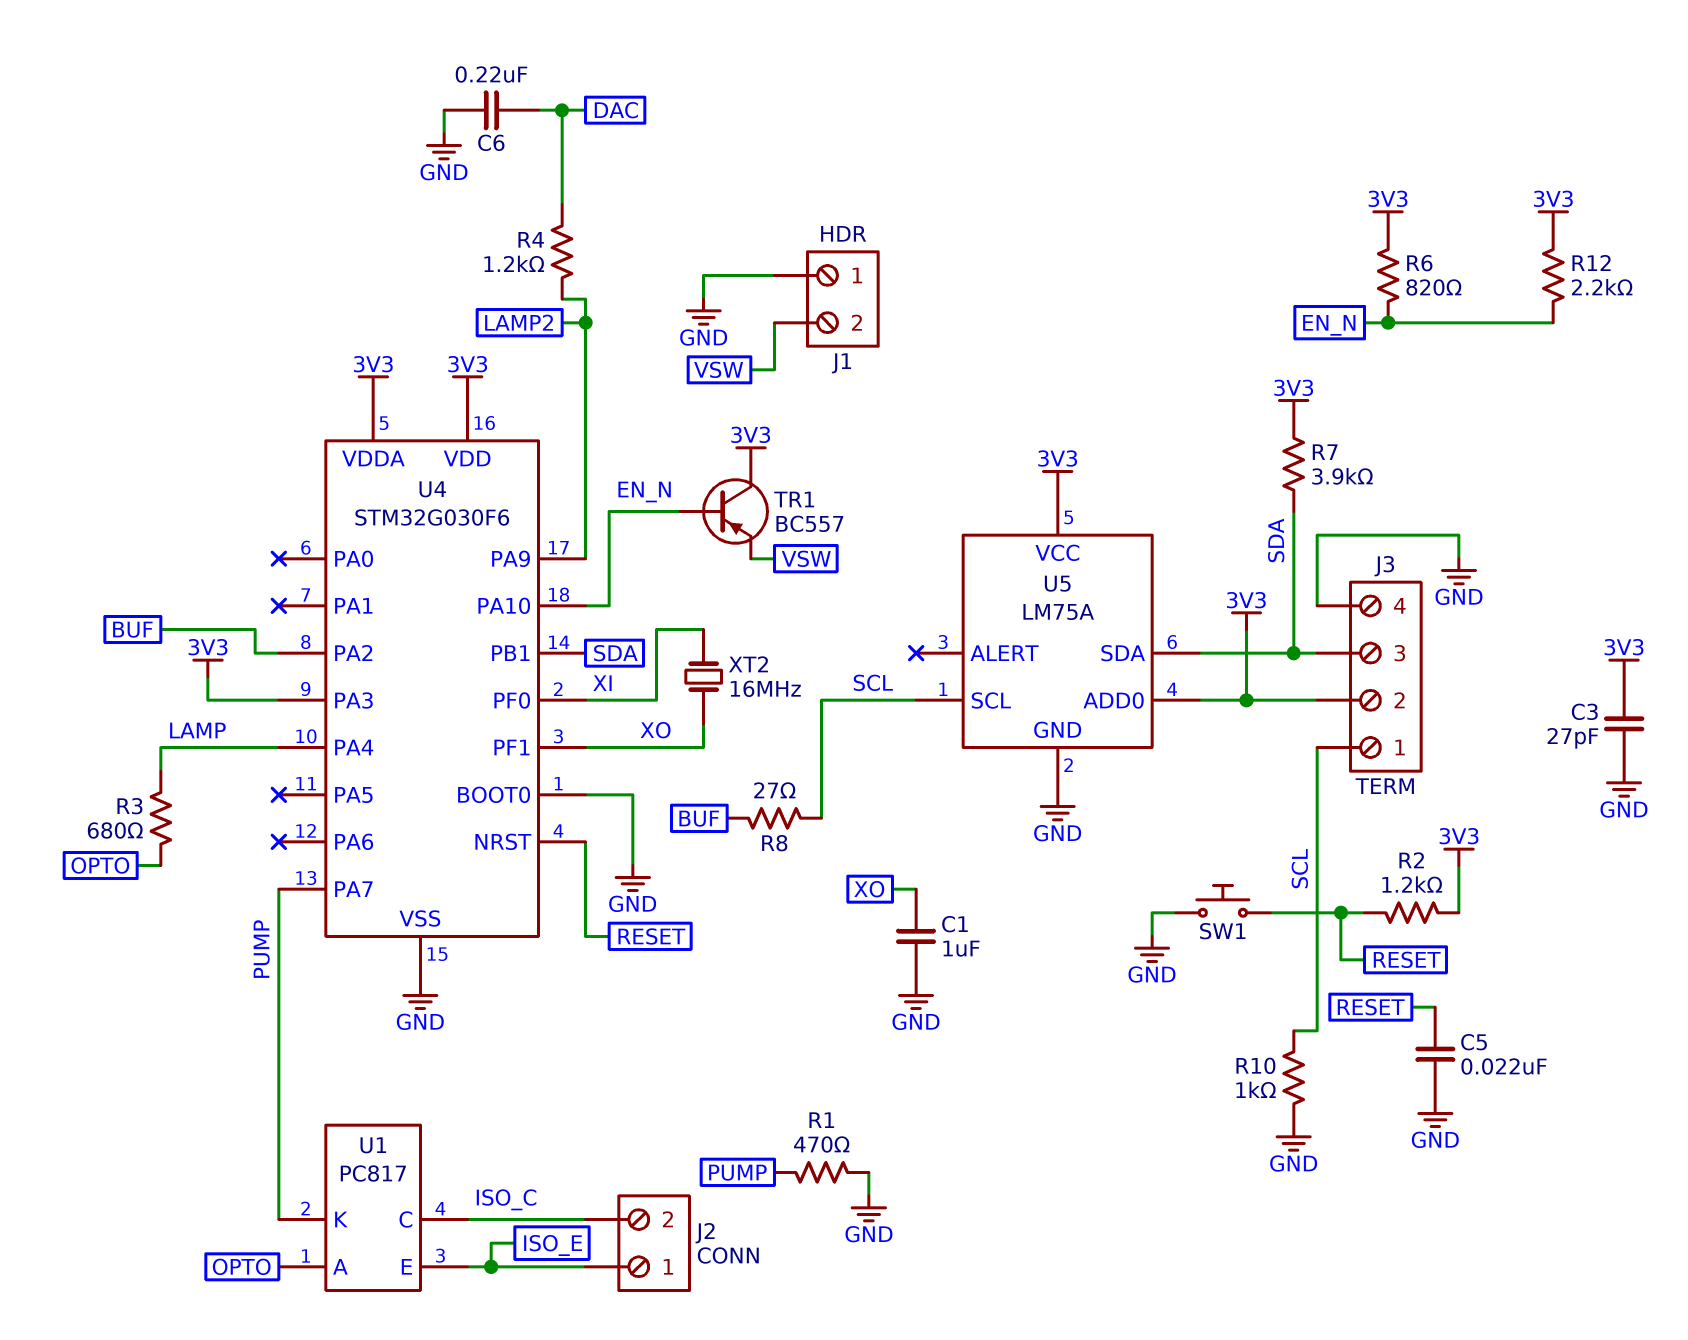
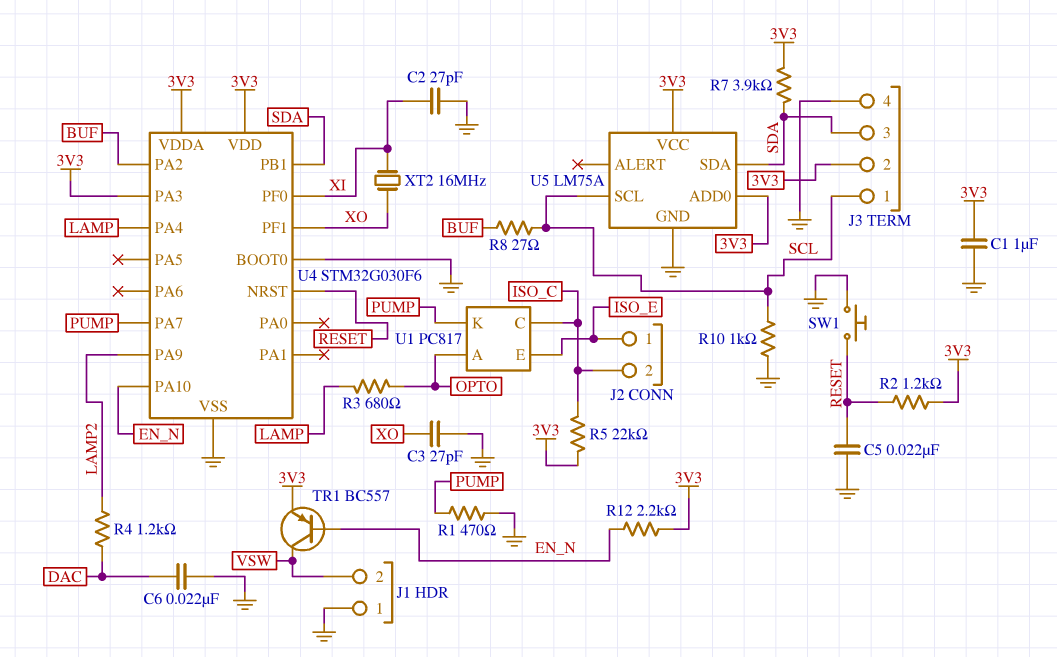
C1: 1uF (GND, XO) -> 1uF (3V3, GND)
C2: none -> 27pF (GND, XI)
C3: 27pF (3V3, GND) -> 27pF (GND, XO)
C6: 220nF (DAC, GND) -> 22nF (DAC, GND)
R5: none -> 22k (3V3, ISO_C)
R6: 820 (3V3, EN_N) -> none
TR1: PNP BC557 (B EN_N, C 3V3, E VSW) -> PNP BC557 (B EN_N, C VSW, E 3V3)

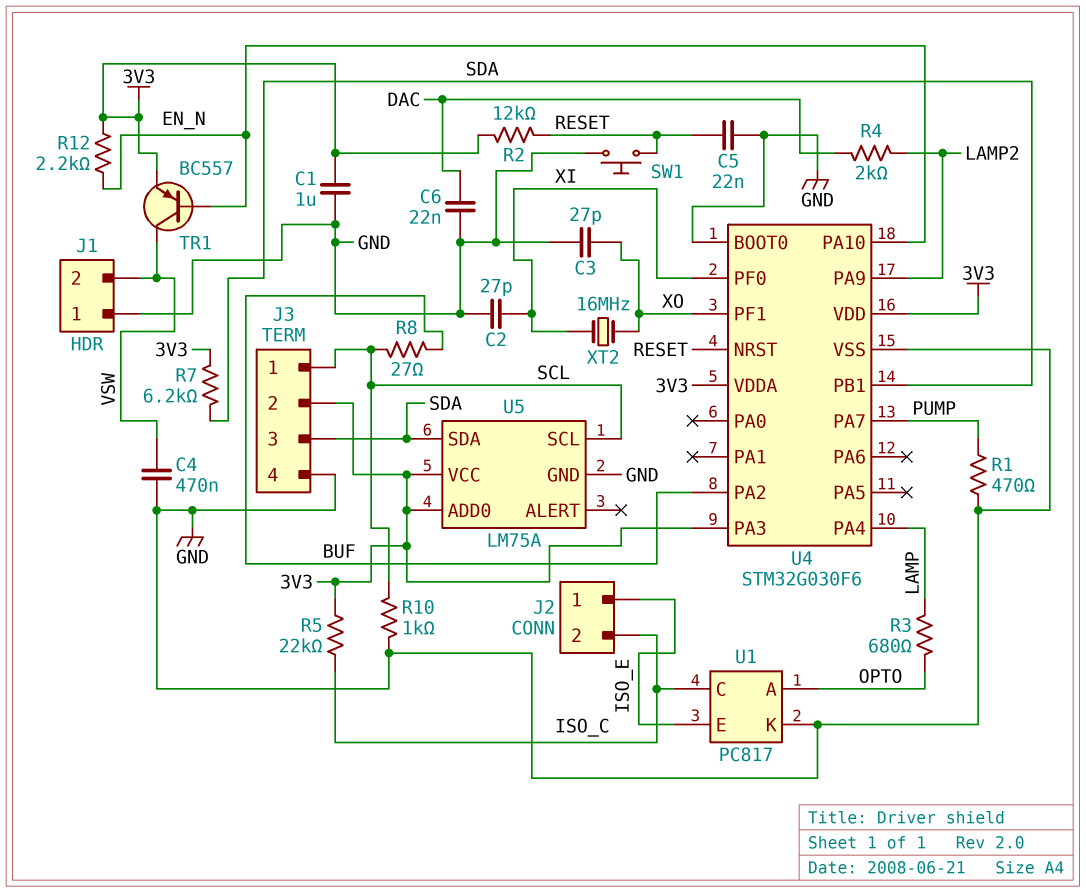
C4: none -> 470nF (GND, VSW)
R2: 1.2k (3V3, RESET) -> 12k (3V3, RESET)
R4: 1.2k (DAC, LAMP2) -> 2k (DAC, LAMP2)
R7: 3.9k (3V3, SDA) -> 6.2k (3V3, SDA)
U1 pin K: PUMP -> GND

